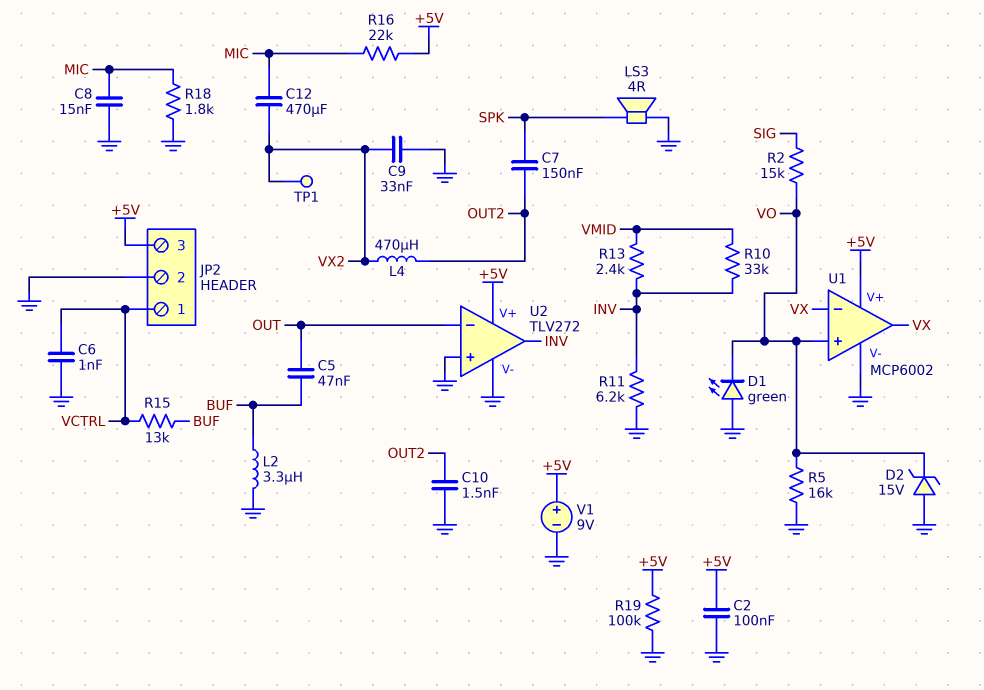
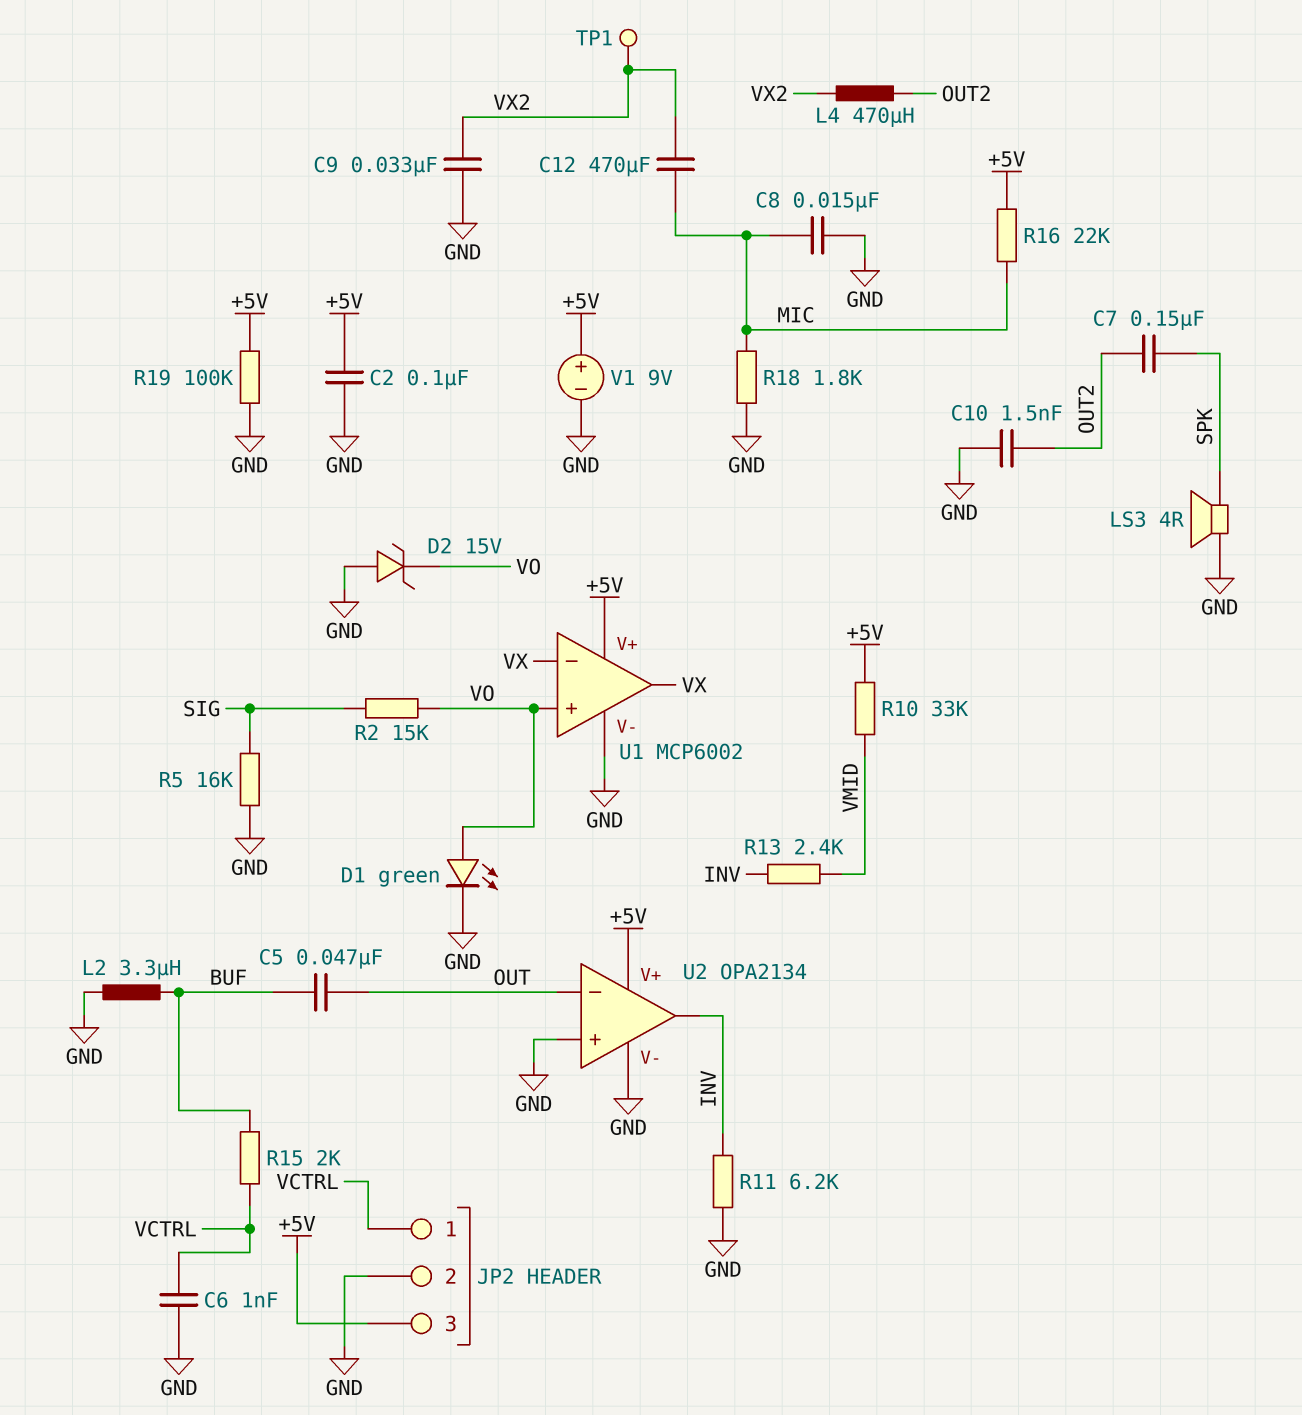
D1: LED green (A GND, K VO) -> LED green (A VO, K GND)
R5: 16k (GND, VO) -> 16k (GND, SIG)
R10: 33k (INV, VMID) -> 33k (+5V, VMID)
R15: 13k (BUF, VCTRL) -> 2k (BUF, VCTRL)
U2: TLV272 -> OPA2134

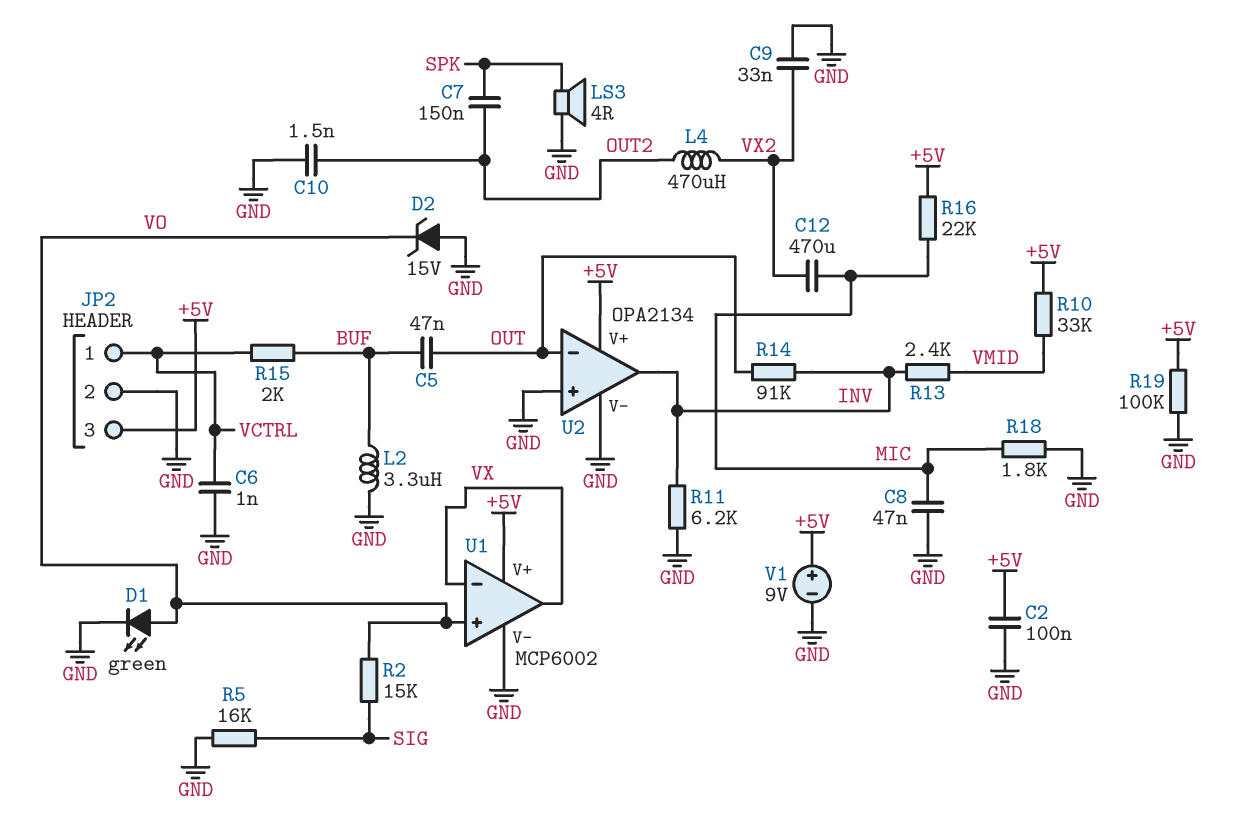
C8: 15nF (GND, MIC) -> 47nF (GND, MIC)
R14: none -> 91k (INV, OUT)
TP1: test point (VX2) -> none

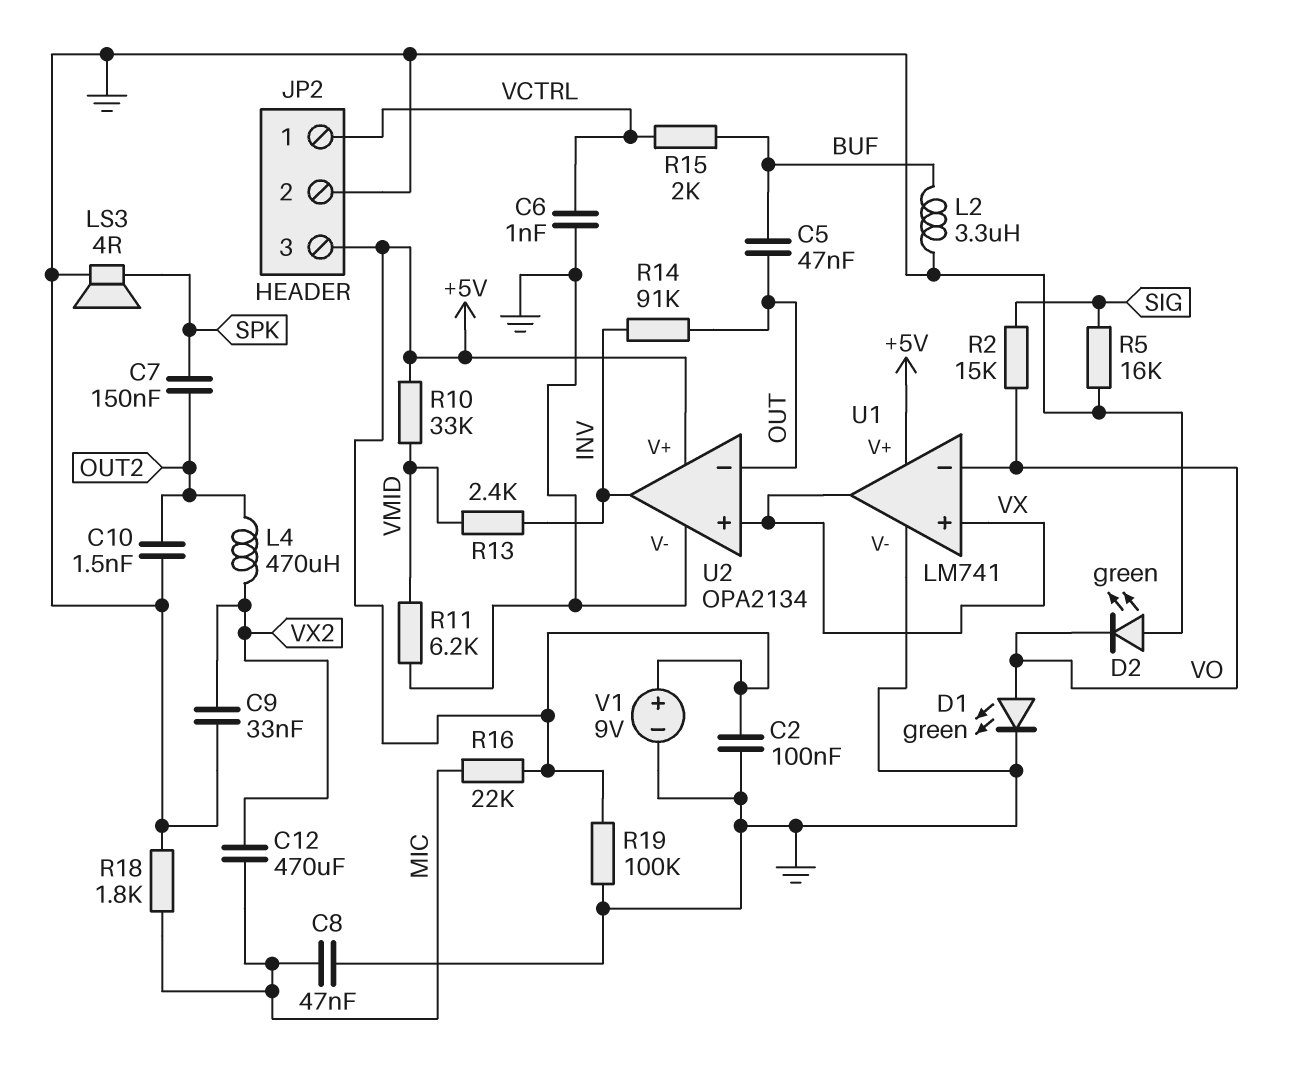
D2: zener 15V (A GND, K VO) -> LED green (A GND, K VO)
R11: 6.2k (GND, INV) -> 6.2k (GND, VMID)
U1: MCP6002 -> LM741
U1 pin in+: VO -> VX
U1 pin in-: VX -> VO
U2 pin in+: GND -> VX

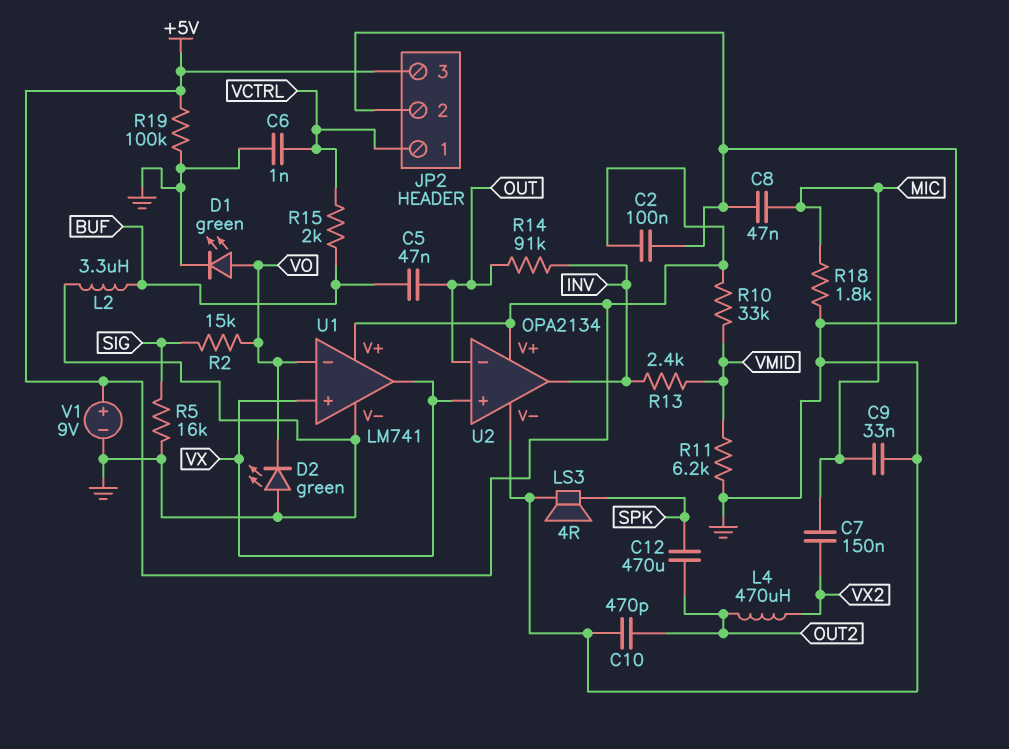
C7: 150nF (OUT2, SPK) -> 150nF (MIC, VX2)
C9: 33nF (GND, VX2) -> 33nF (GND, MIC)
C10: 1.5nF (GND, OUT2) -> 470pF (GND, OUT2)
C12: 470uF (MIC, VX2) -> 470uF (OUT2, SPK)
R16: 22k (+5V, MIC) -> none

